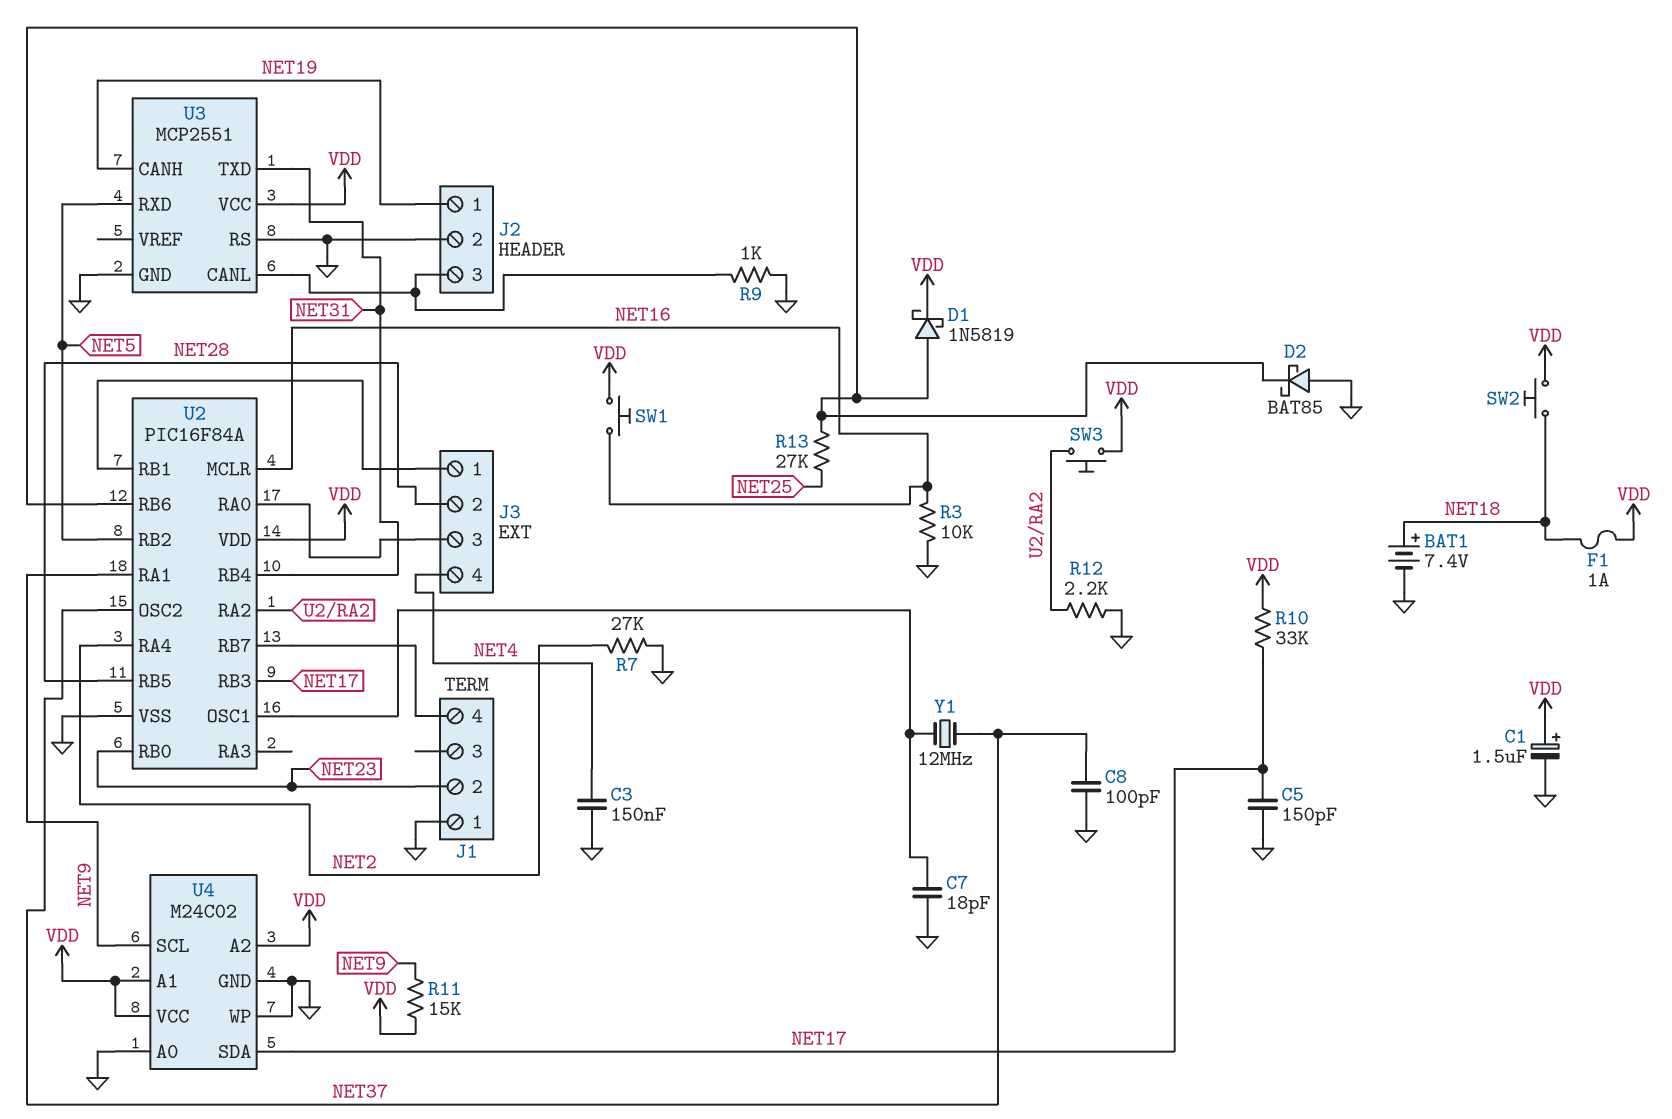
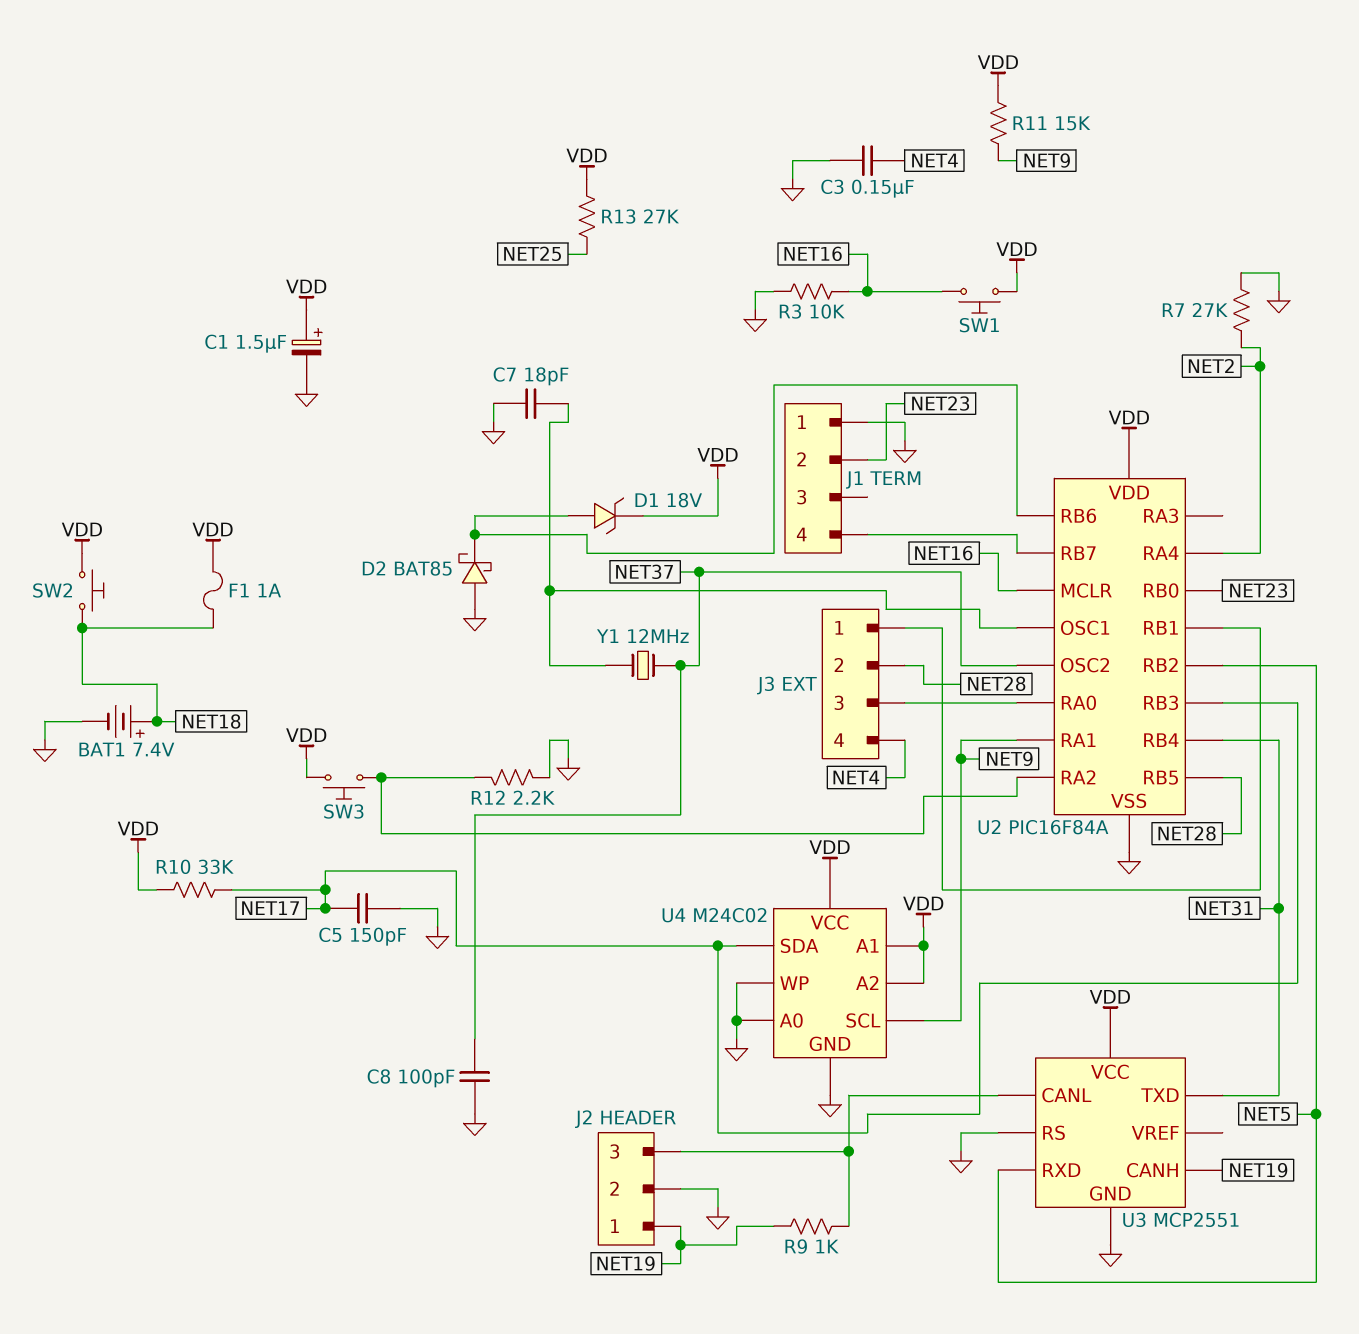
D1: schottky 1N5819 (A U2/RB6, K VDD) -> zener 18V (A U2/RB6, K VDD)
R9: 1k (GND, J2/3) -> 1k (J2/3, NET19)
R13: 27k (NET25, U2/RB6) -> 27k (NET25, VDD)

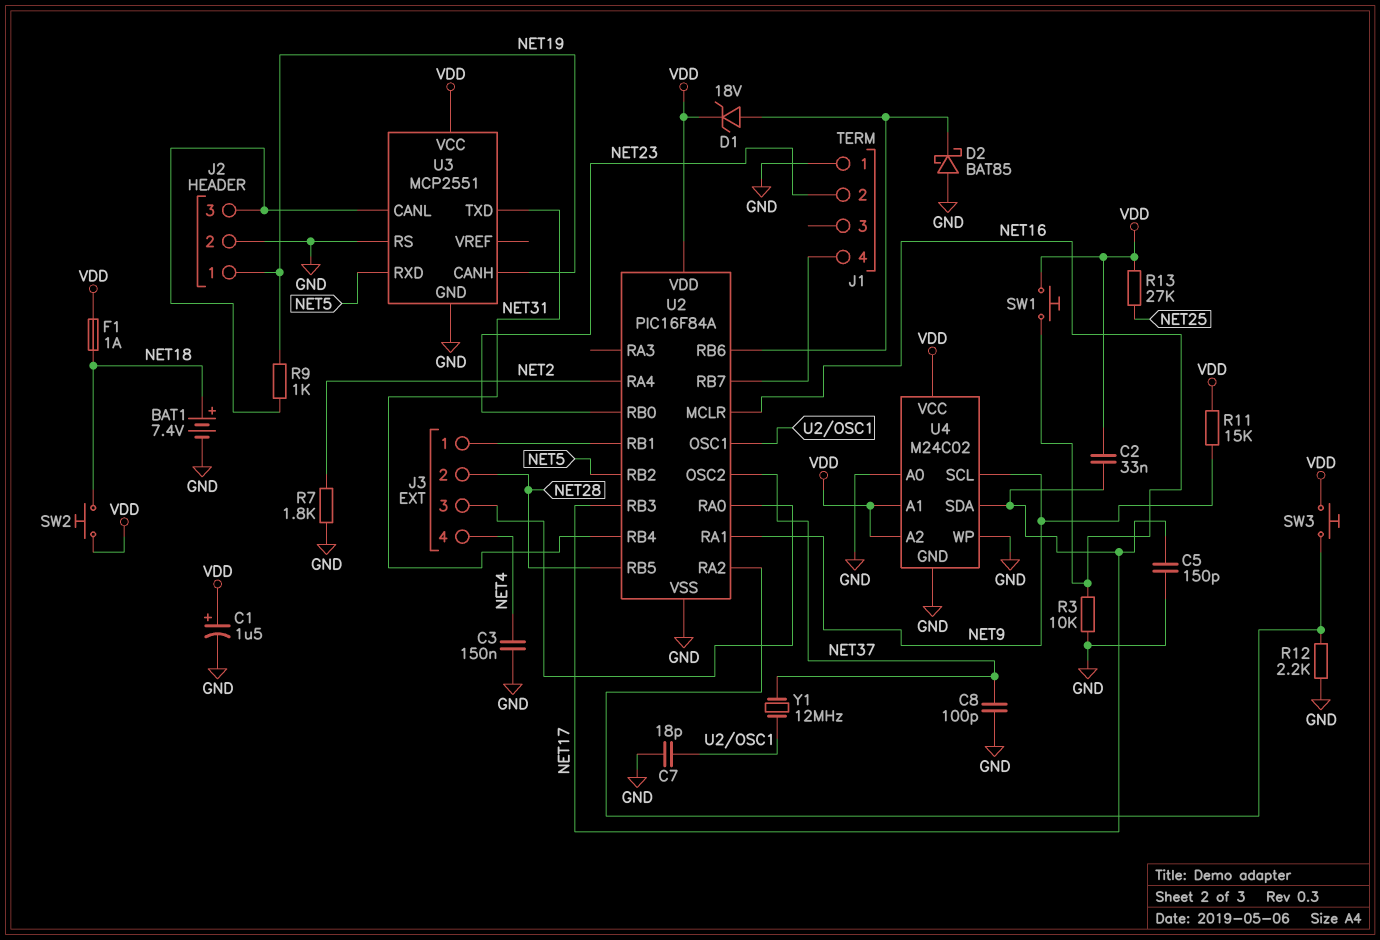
C2: none -> 33nF (NET17, VDD)
R7: 27k (GND, NET2) -> 1.8k (GND, NET2)
R10: 33k (NET17, VDD) -> none

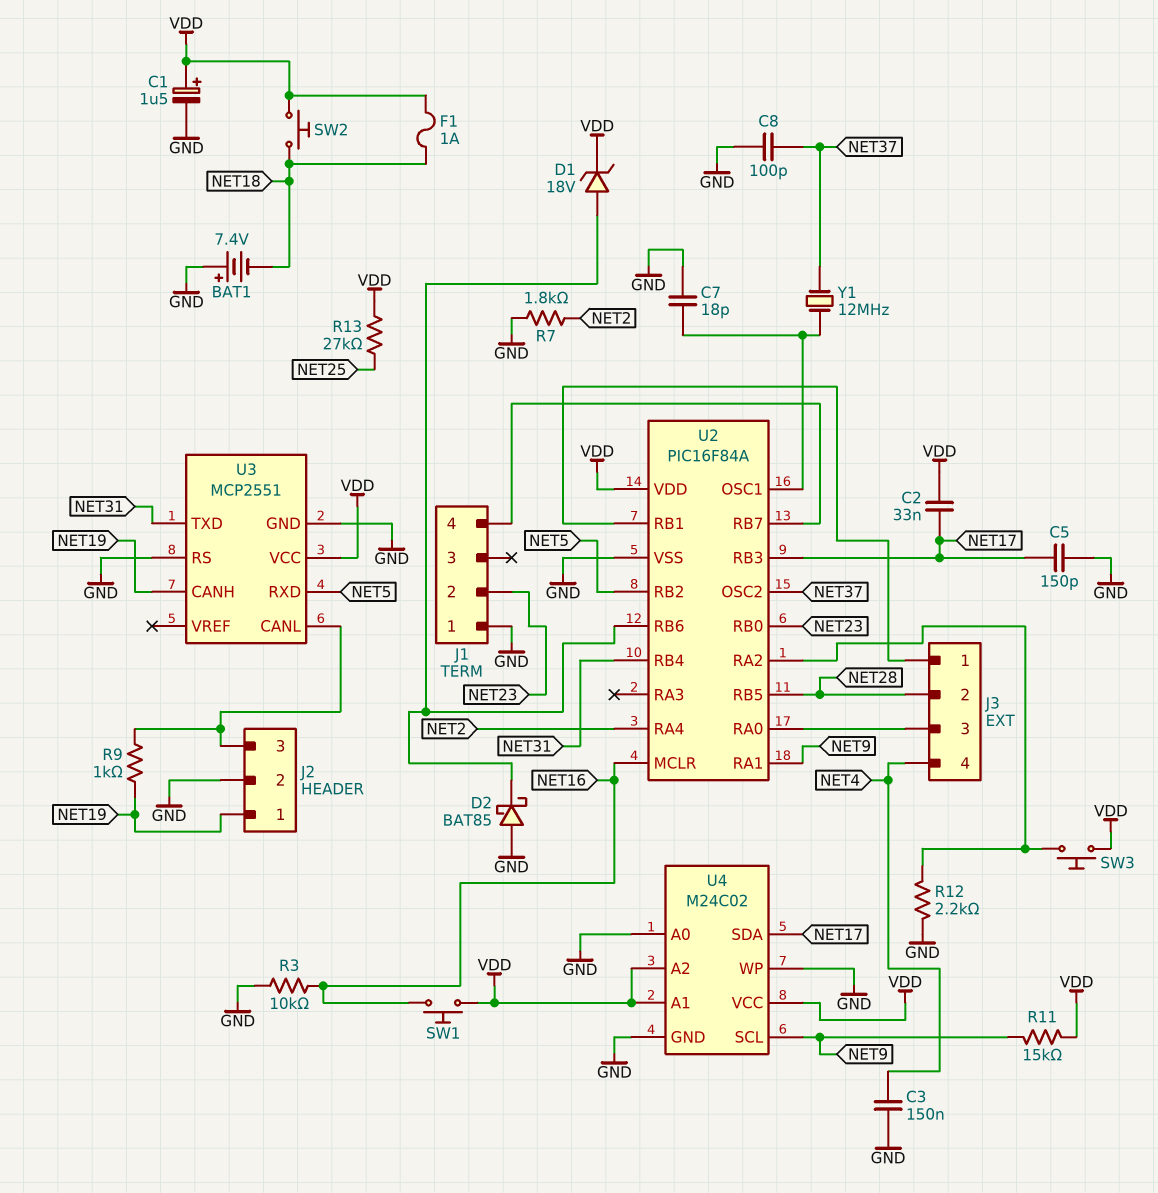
BAT1: 7.4V (plus NET18, minus GND) -> 7.4V (plus GND, minus NET18)

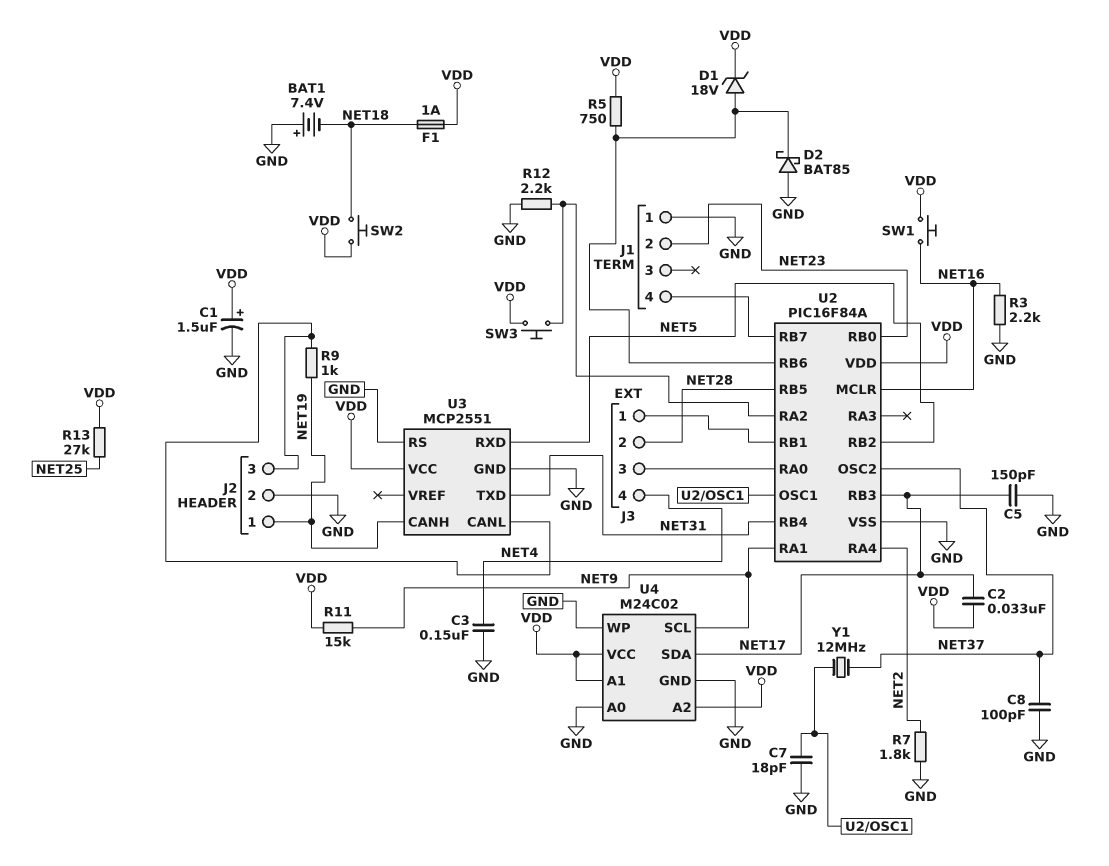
R3: 10k (GND, NET16) -> 2.2k (GND, NET16)
R5: none -> 750 (U2/RB6, VDD)

